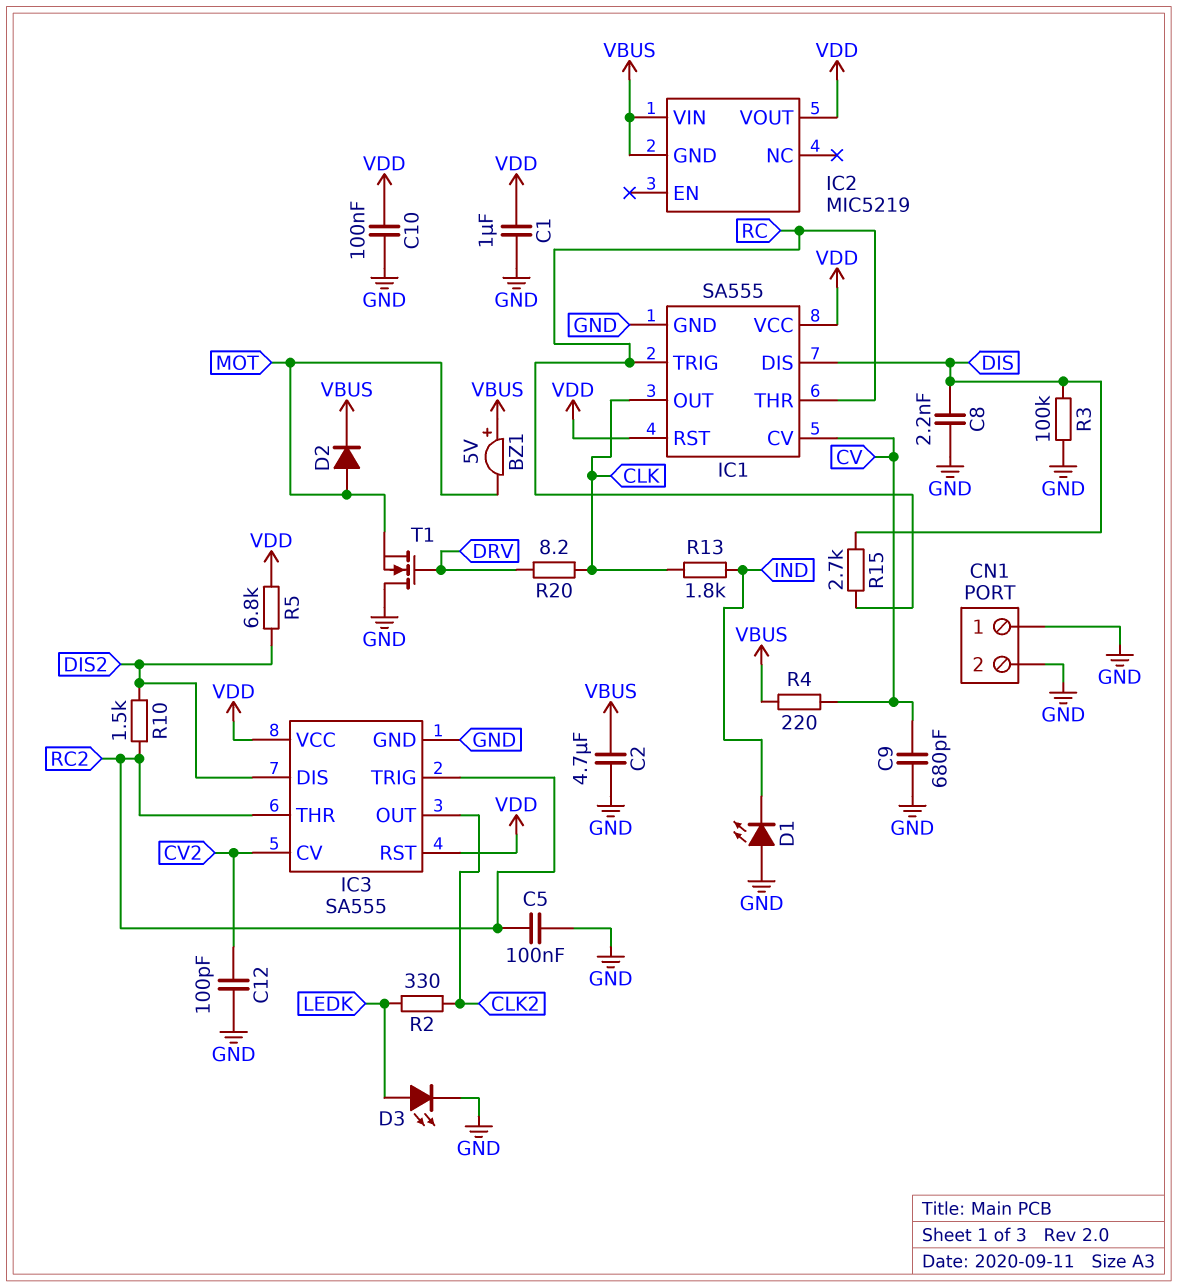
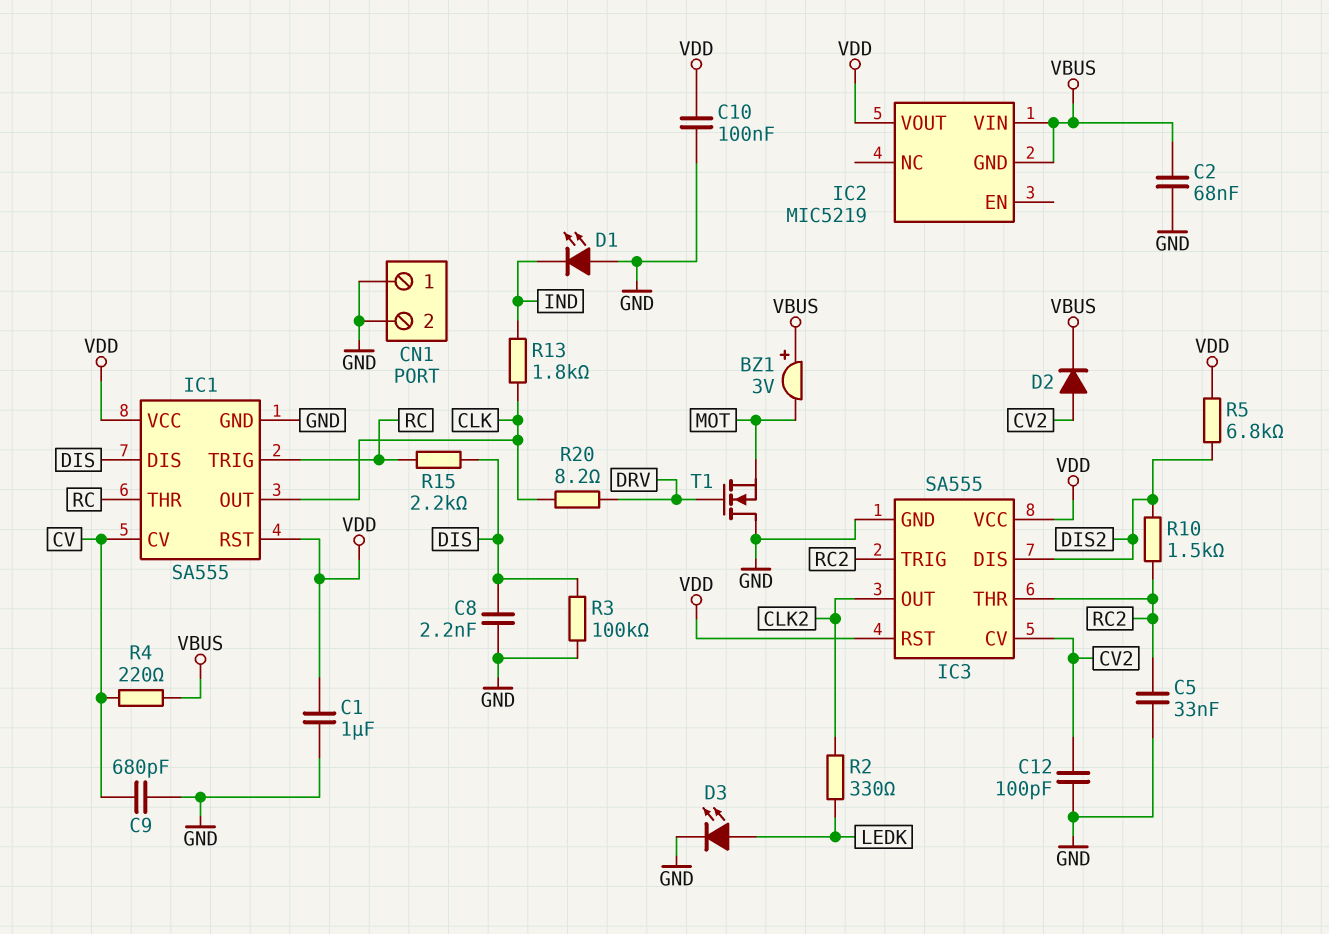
BZ1: buzzer 5V (plus VBUS, minus MOT) -> buzzer 3V (plus VBUS, minus MOT)
C2: 4.7uF (GND, VBUS) -> 68nF (GND, VBUS)
C5: 100nF (GND, RC2) -> 33nF (GND, RC2)
D2: diode (A MOT, K VBUS) -> diode (A CV2, K VBUS)
R15: 2.7k (DIS, RC) -> 2.2k (DIS, RC)

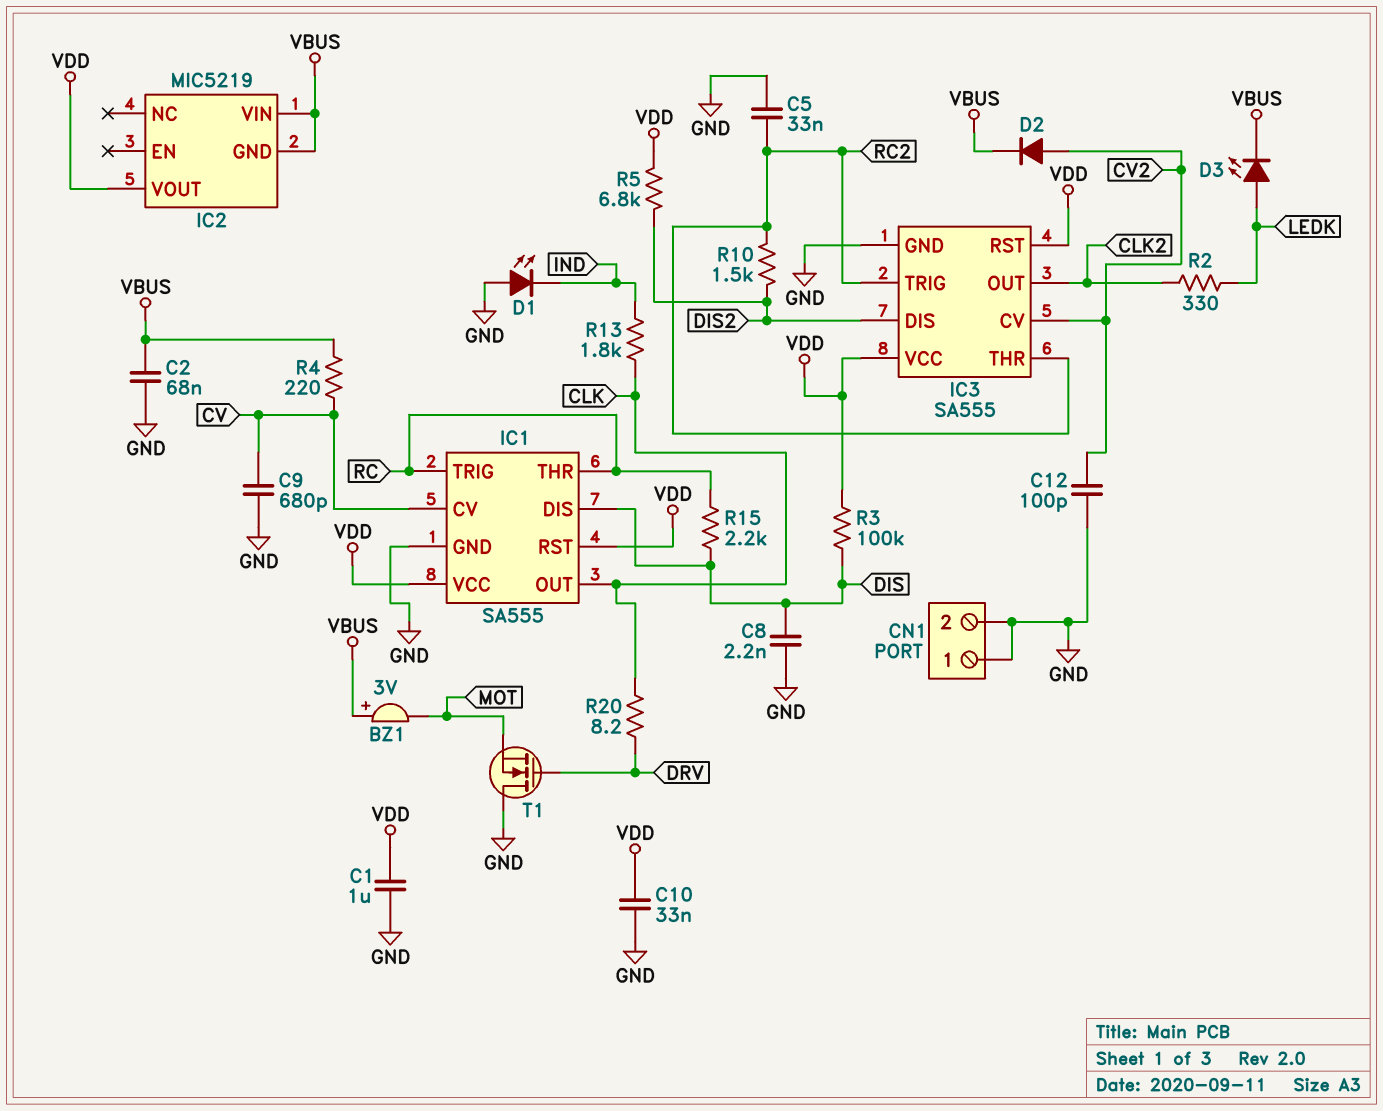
C10: 100nF (GND, VDD) -> 33nF (GND, VDD)
D3: LED (A LEDK, K GND) -> LED (A LEDK, K VBUS)
R3: 100k (DIS, GND) -> 100k (DIS, VDD)

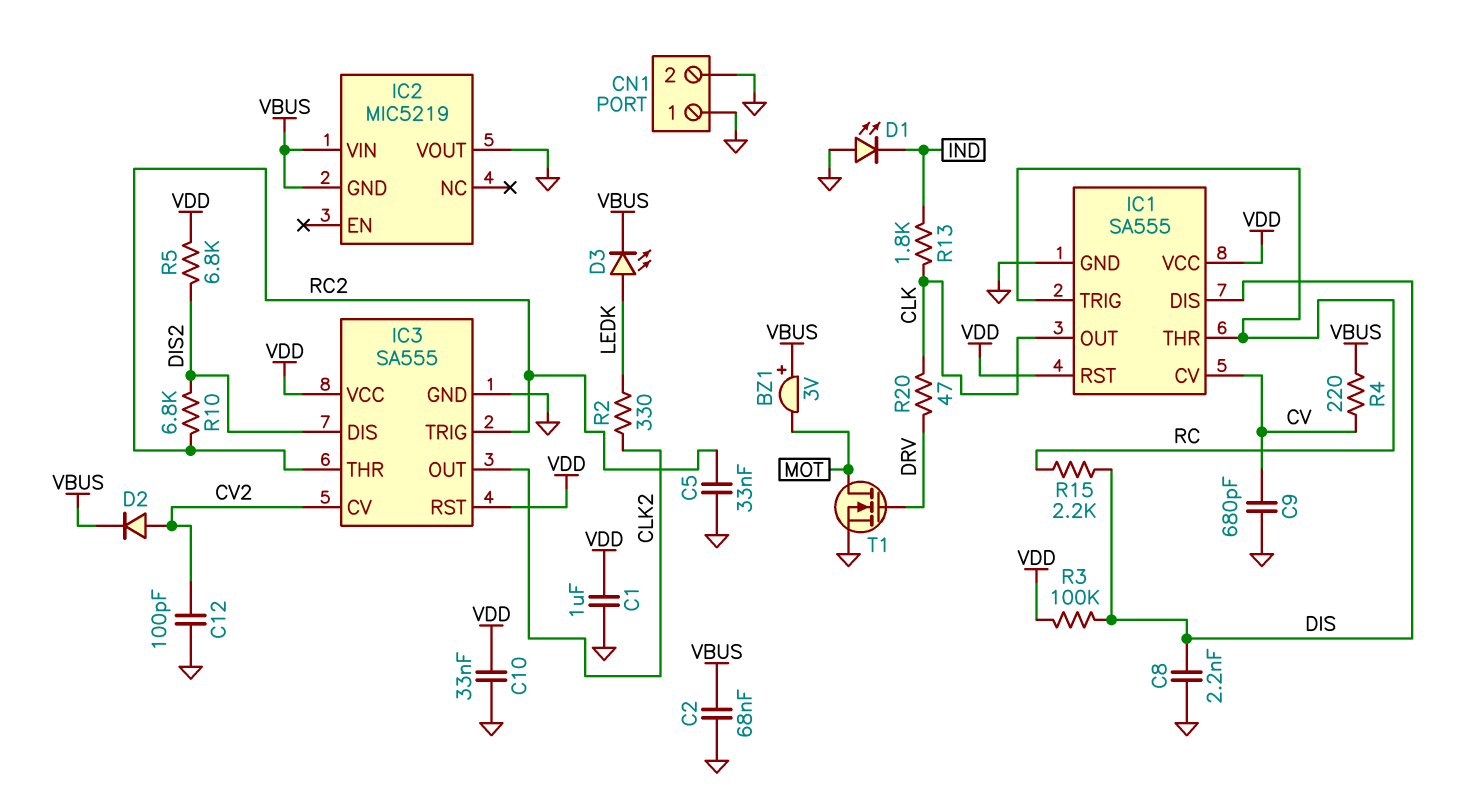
IC2 pin VOUT: VDD -> GND
R10: 1.5k (DIS2, RC2) -> 6.8k (DIS2, RC2)
R20: 8.2 (CLK, DRV) -> 47 (CLK, DRV)
T1: NMOS (G DRV, D GND, S MOT) -> NMOS (G DRV, D MOT, S GND)

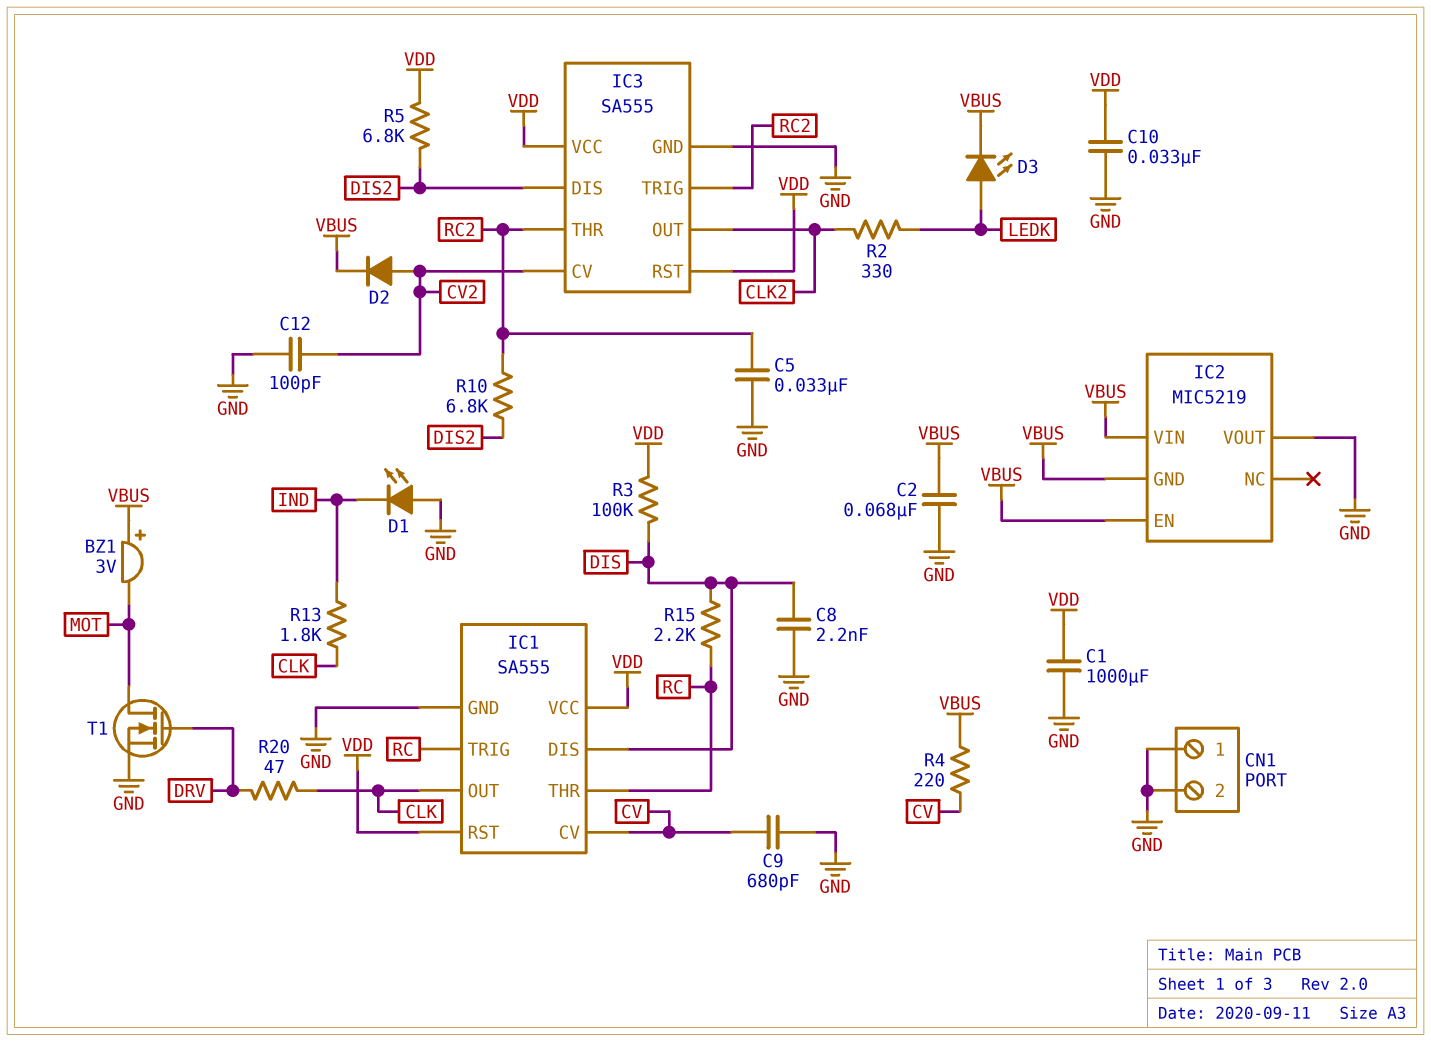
C1: 1uF (GND, VDD) -> 1000uF (GND, VDD)
IC2 pin EN: none -> VBUS

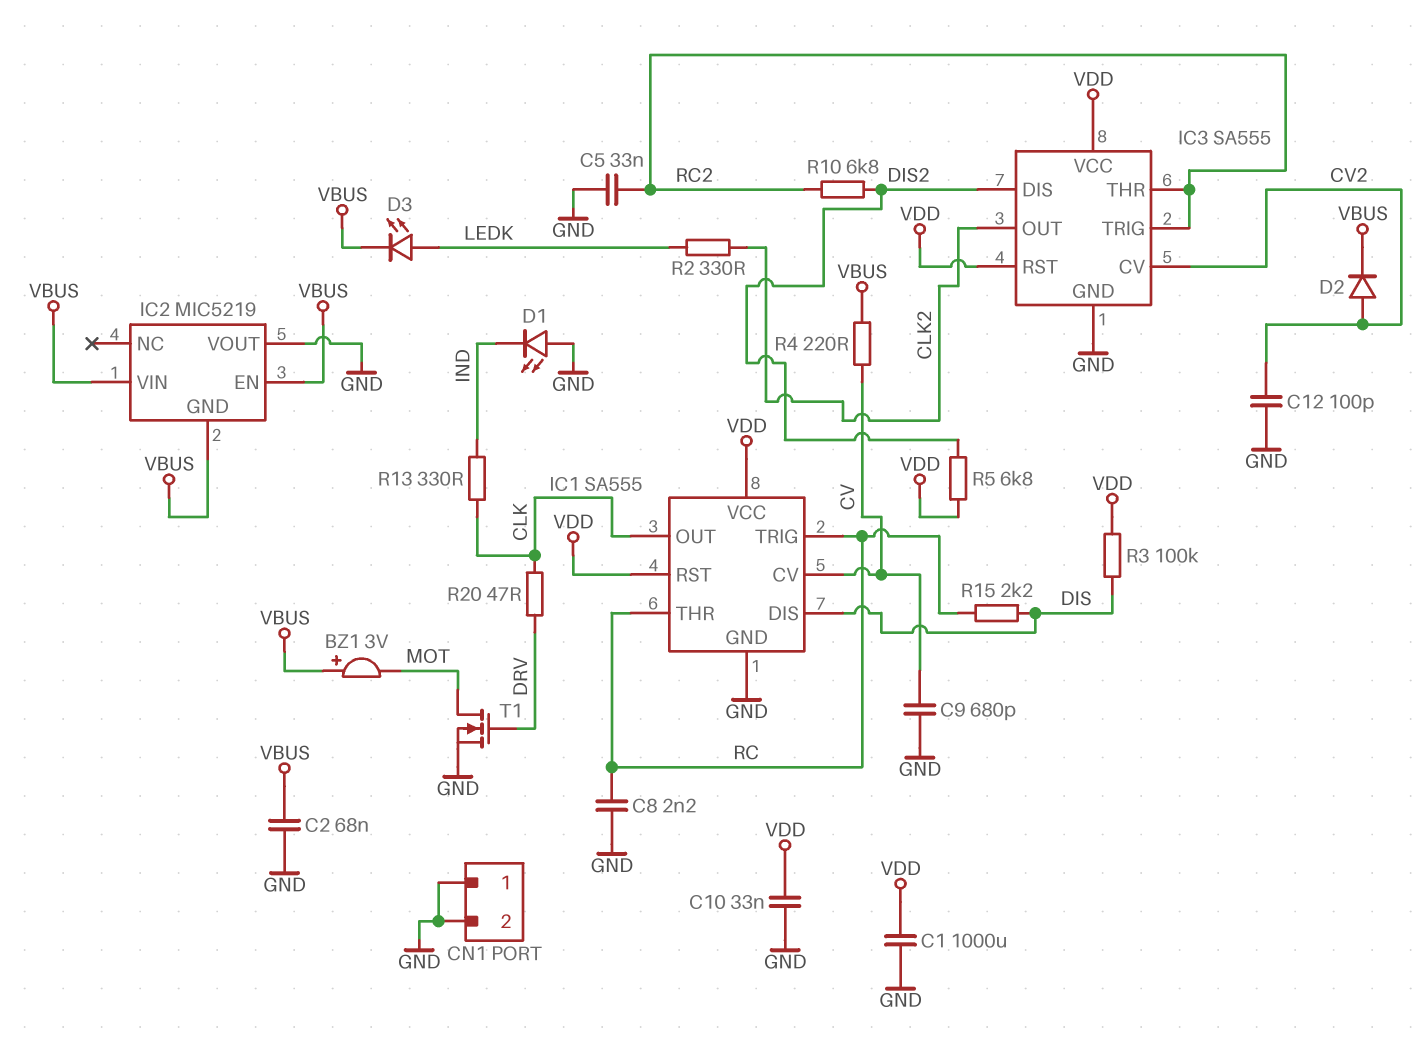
C8: 2.2nF (DIS, GND) -> 2.2nF (GND, RC)
R13: 1.8k (CLK, IND) -> 330 (CLK, IND)

